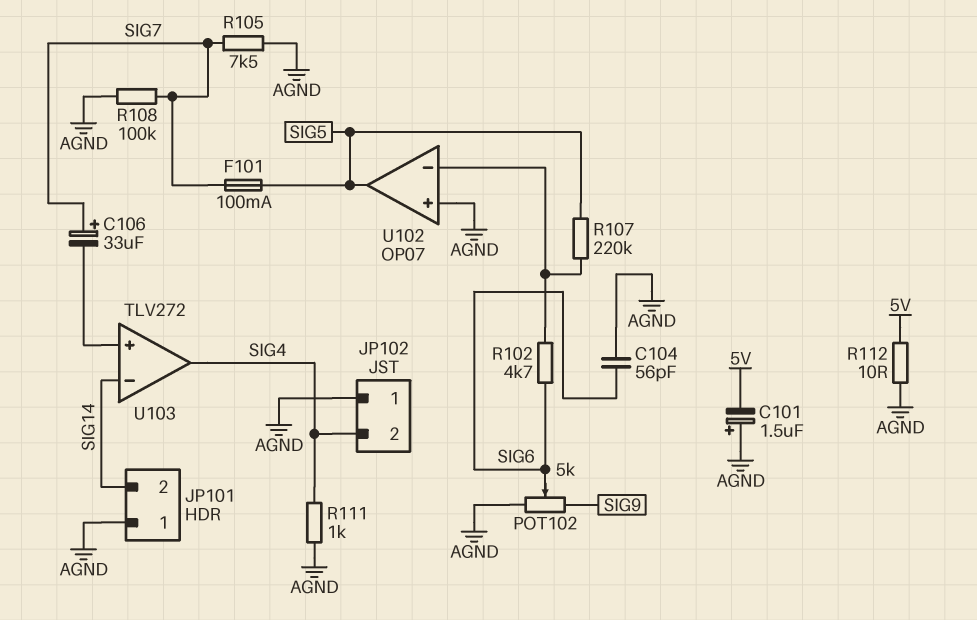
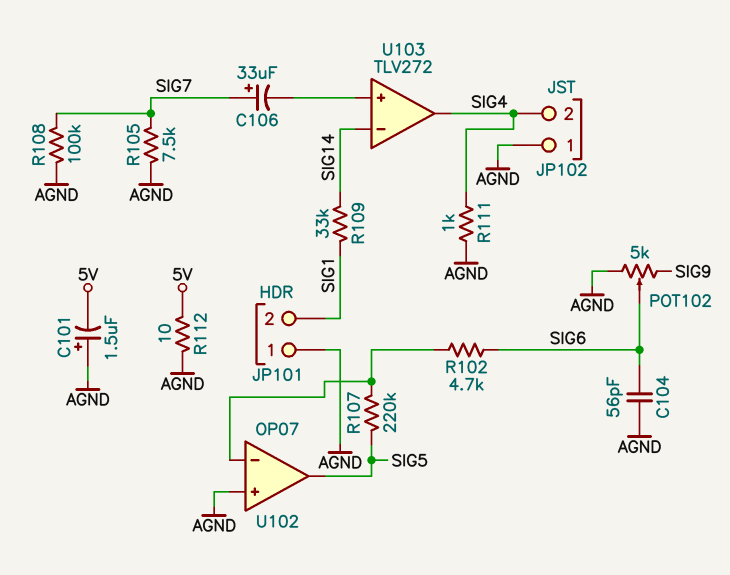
F101: 100mA (SIG5, SIG7) -> none
JP101 pin 2: SIG14 -> SIG1
R109: none -> 33k (SIG1, SIG14)

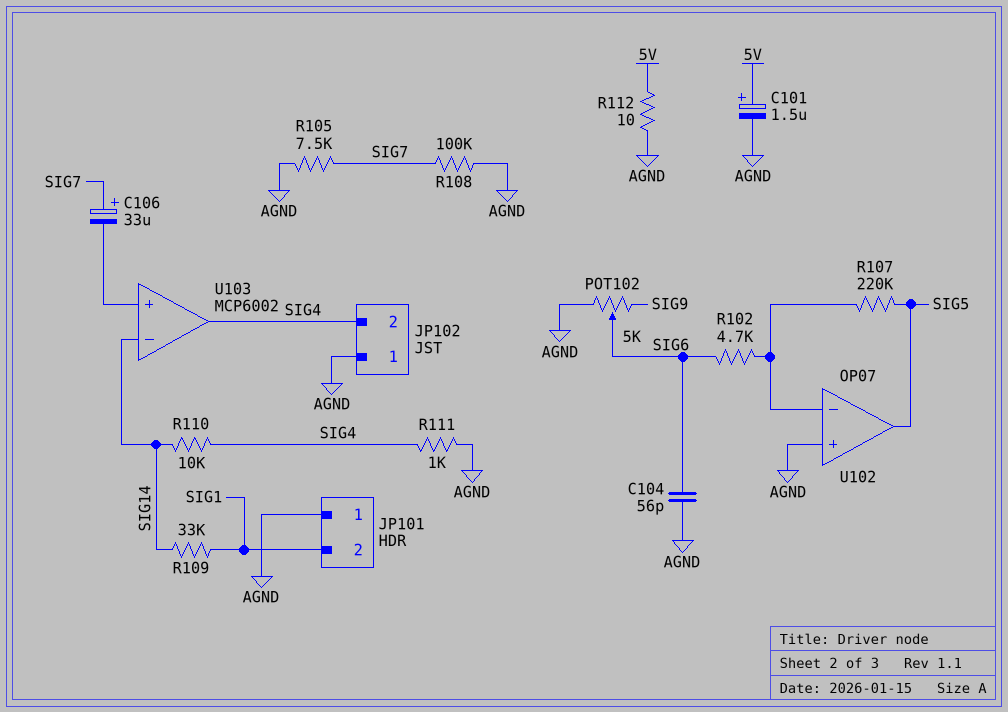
C101: 1.5uF (plus AGND, minus 5V) -> 1.5uF (plus 5V, minus AGND)
R110: none -> 10k (SIG4, SIG14)
U103: TLV272 -> MCP6002

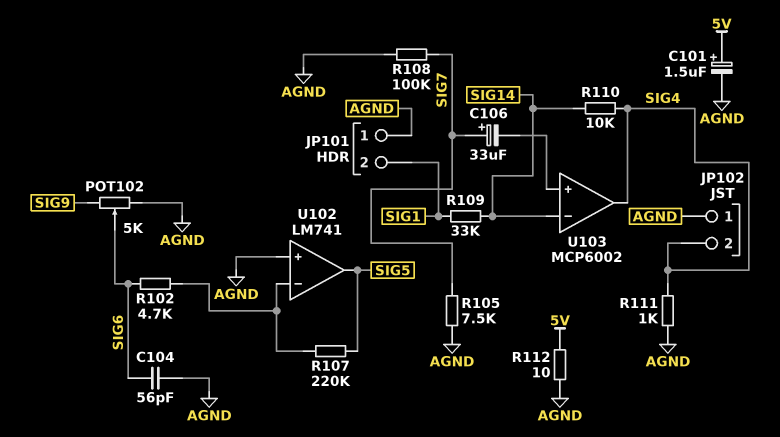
U102: OP07 -> LM741

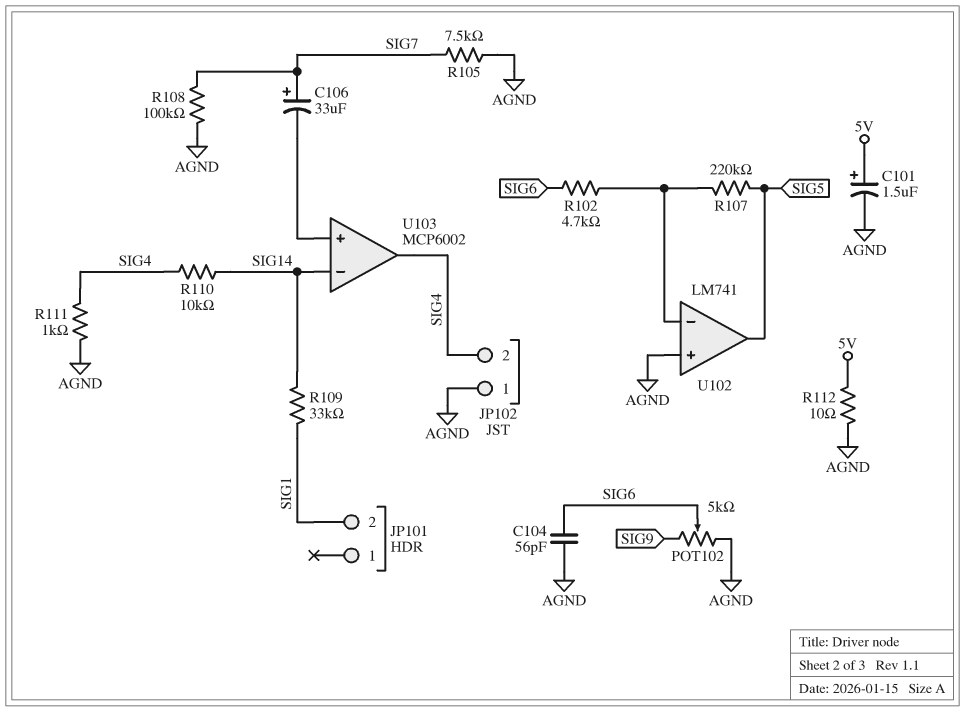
JP101 pin 1: AGND -> none

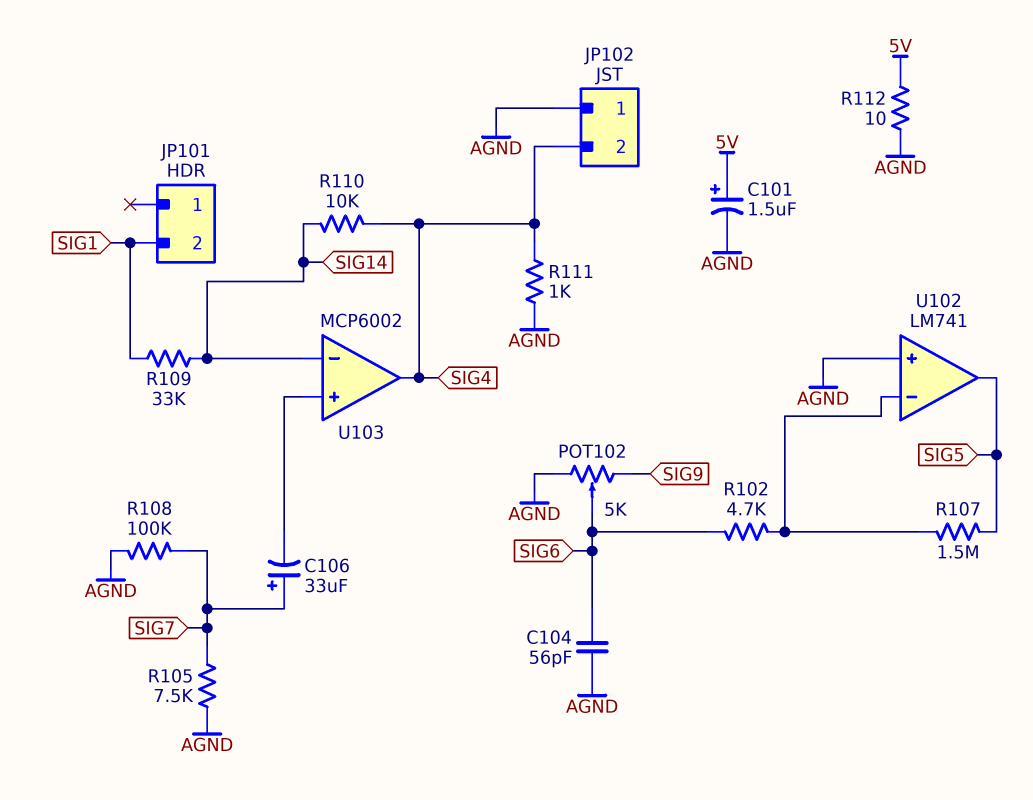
R107: 220k (SIG5, U102/in-) -> 1.5M (SIG5, U102/in-)

